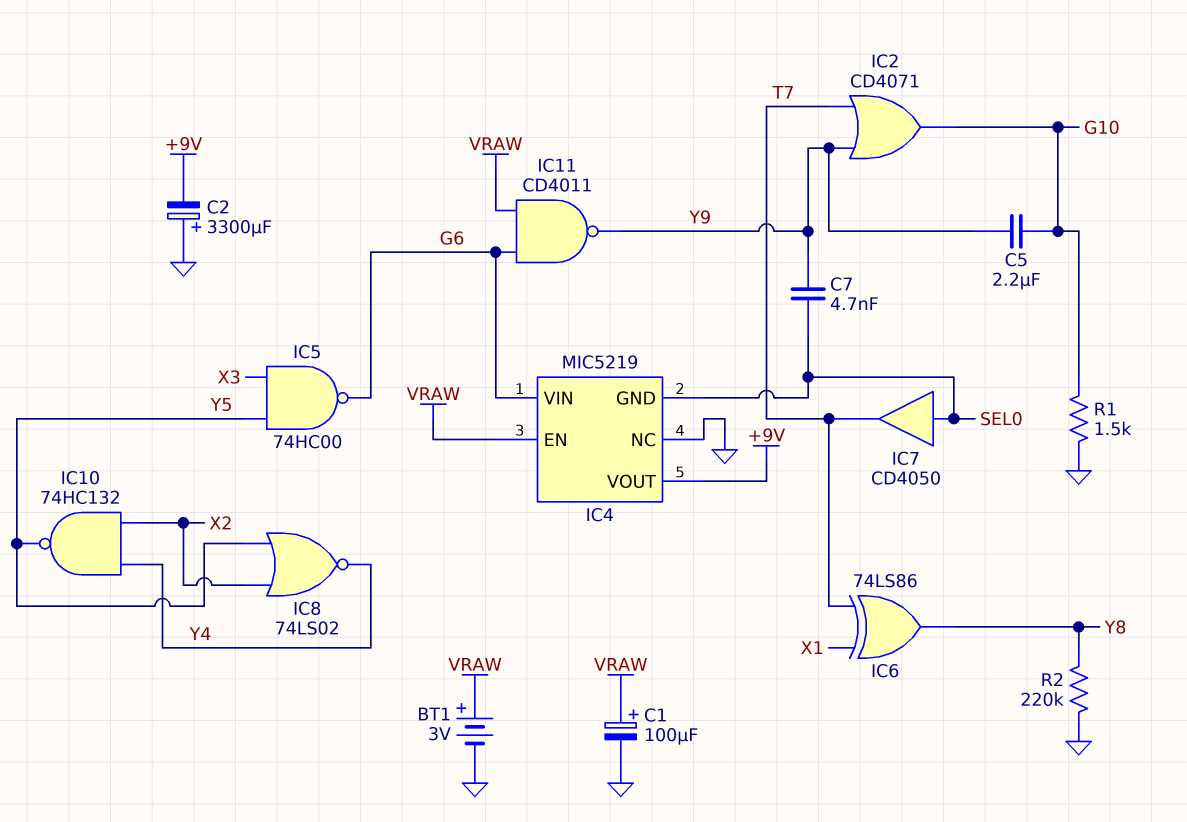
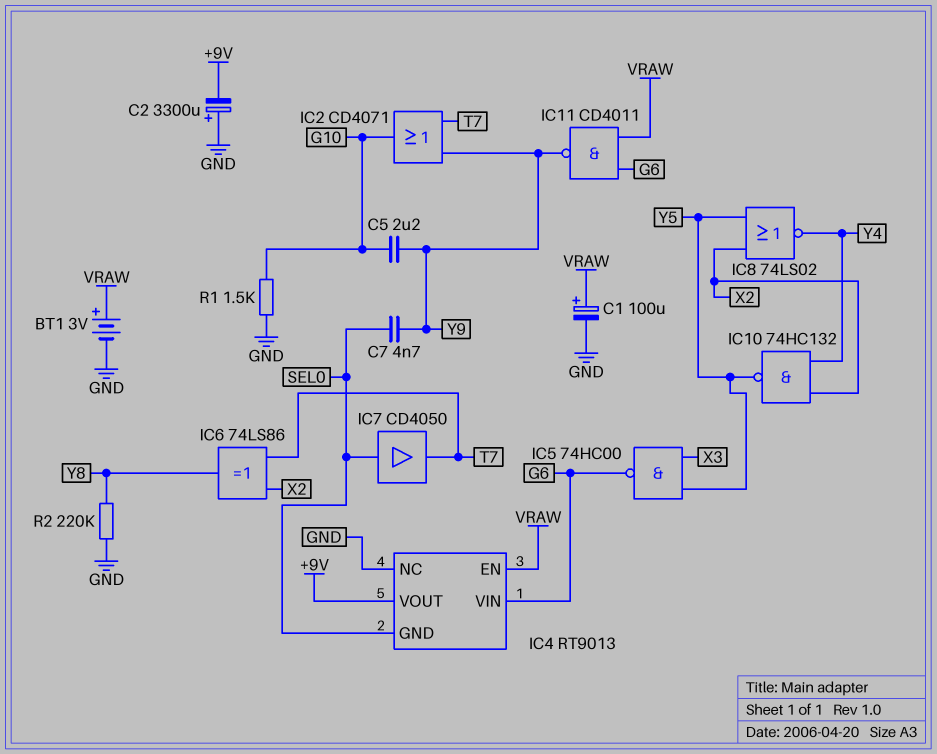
IC4: MIC5219 -> RT9013
IC6: XOR 74LS86 (in T7, in X1, out Y8) -> XOR 74LS86 (in T7, in X2, out Y8)

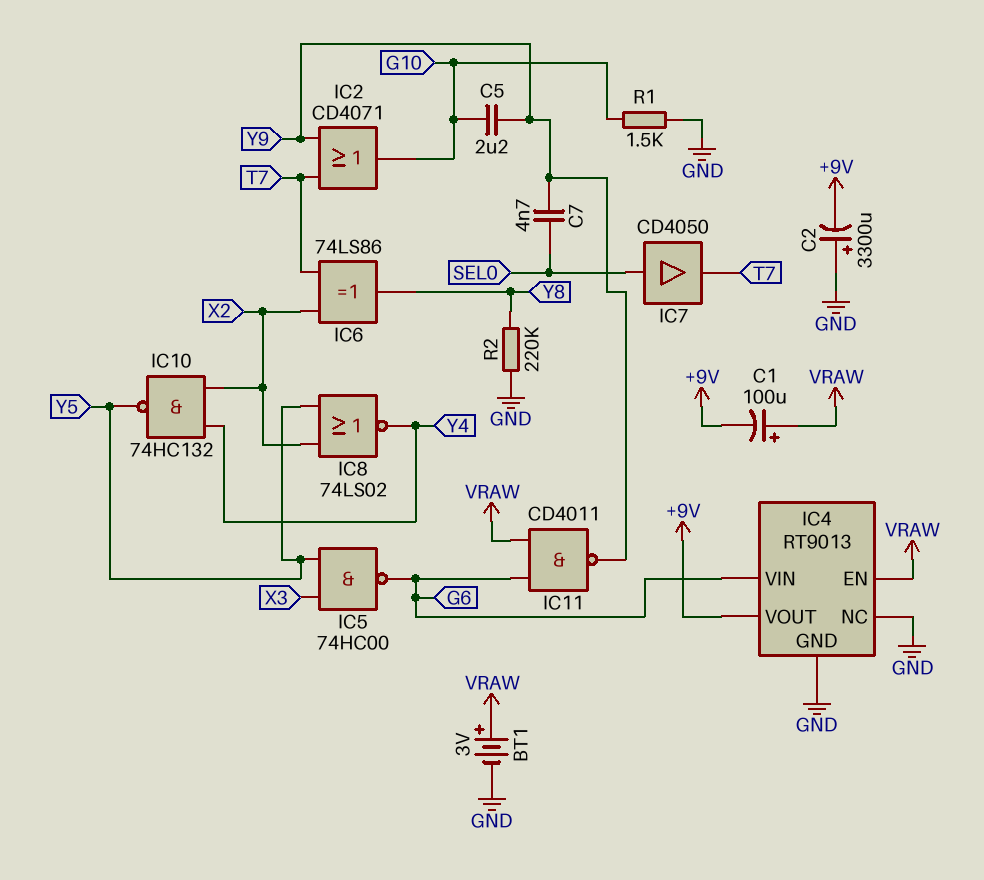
C1: 100uF (plus VRAW, minus GND) -> 100uF (plus VRAW, minus +9V)
IC4 pin GND: SEL0 -> GND

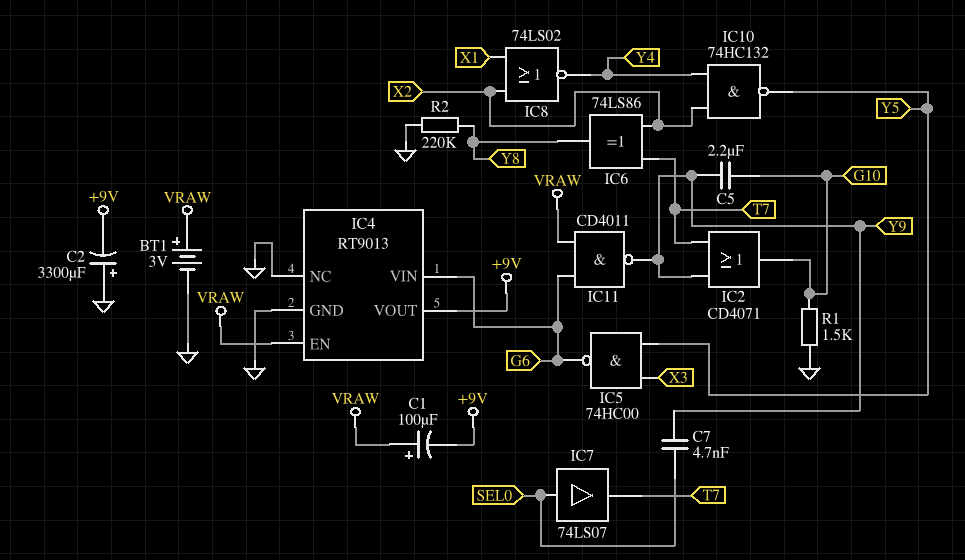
IC7: buffer CD4050 (in SEL0, out T7) -> buffer 74LS07 (in SEL0, out T7)
IC8: NOR 74LS02 (in X2, in Y5, out Y4) -> NOR 74LS02 (in X1, in X2, out Y4)

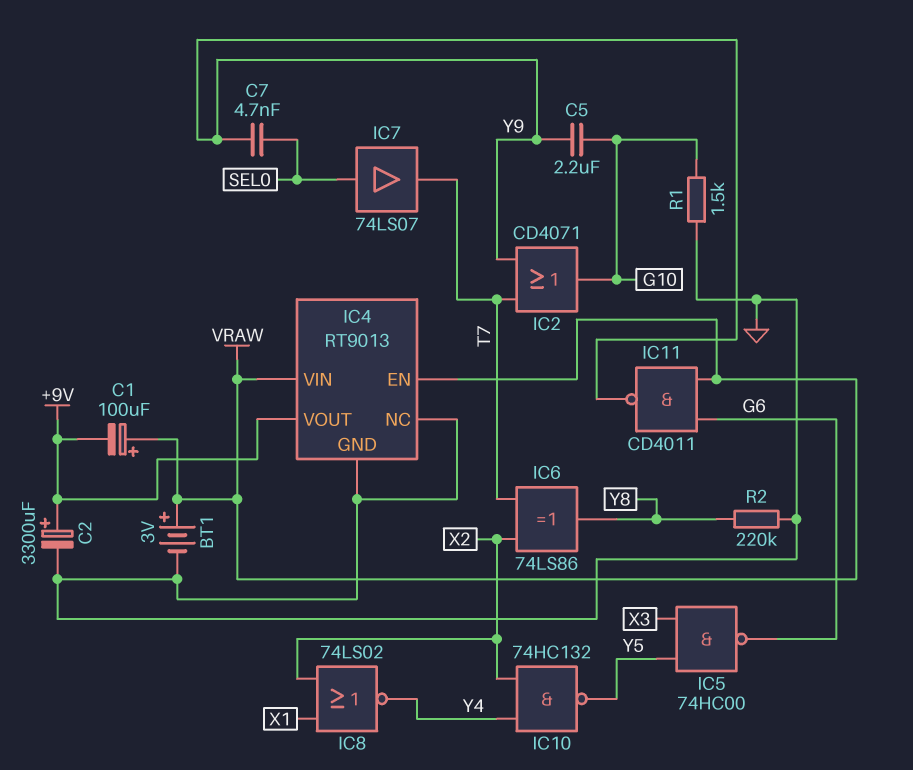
C2: 3300uF (plus GND, minus +9V) -> 3300uF (plus +9V, minus GND)
IC4 pin VIN: G6 -> VRAW

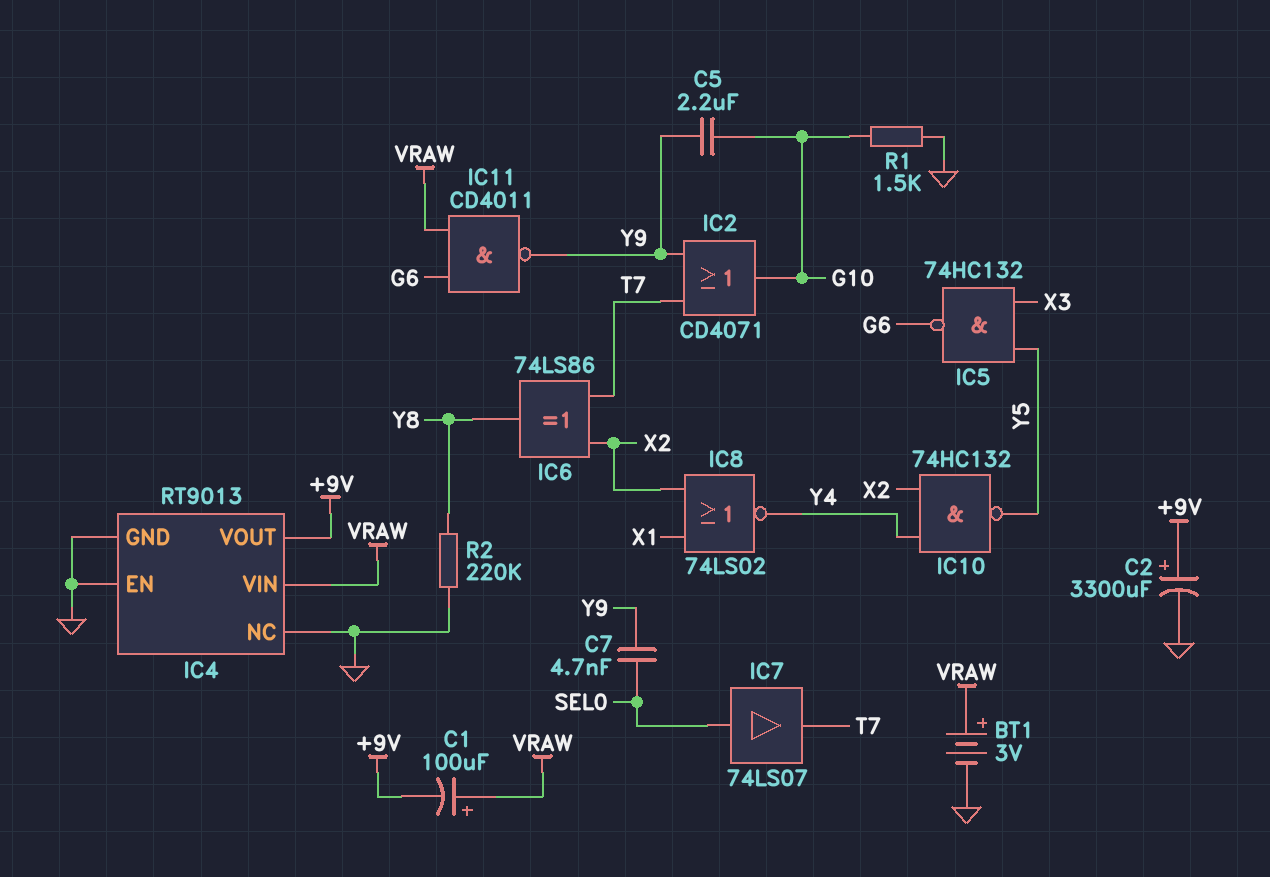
IC4 pin EN: VRAW -> GND
IC5: NAND 74HC00 (in X3, in Y5, out G6) -> NAND 74HC132 (in X3, in Y5, out G6)

